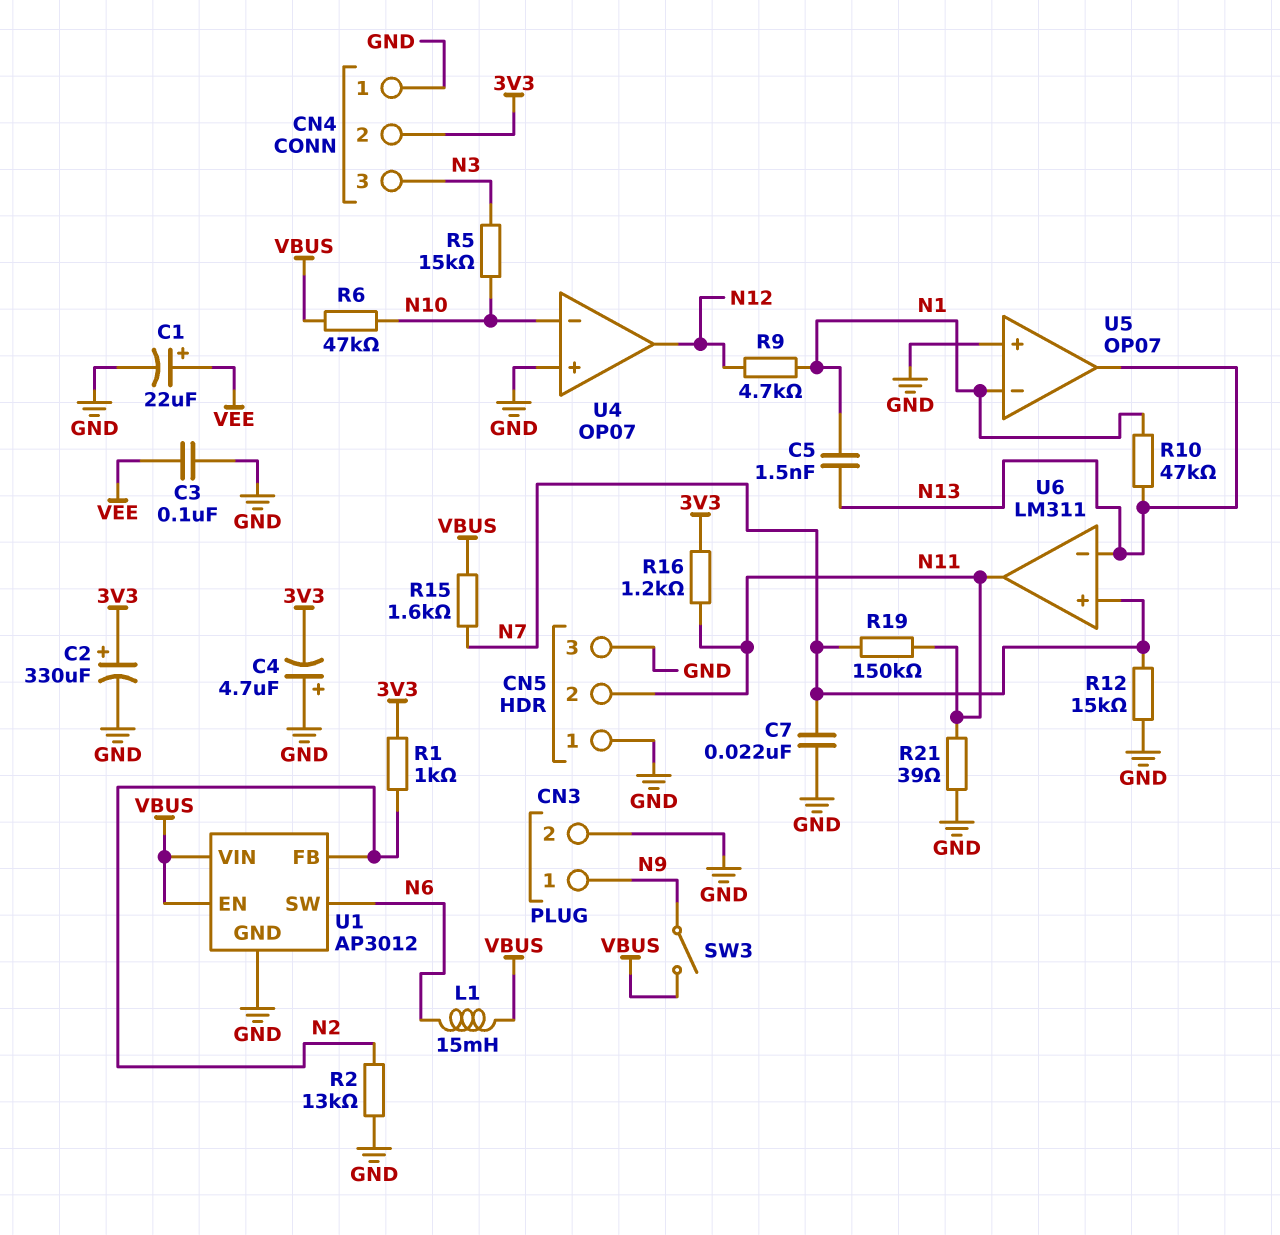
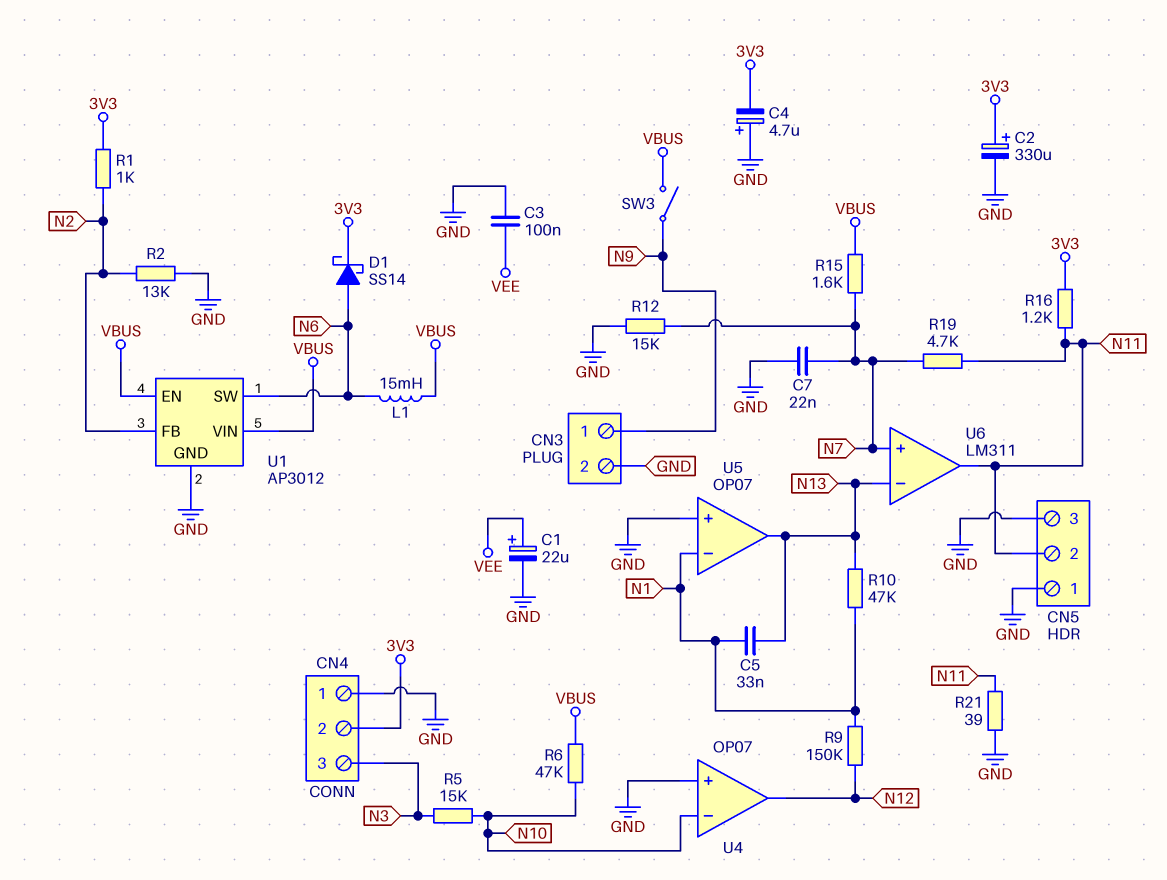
C5: 1.5nF (N1, N13) -> 33nF (N1, N13)
D1: none -> schottky SS14 (A N6, K 3V3)
R9: 4.7k (N1, N12) -> 150k (N1, N12)
R19: 150k (N7, N11) -> 4.7k (N7, N11)

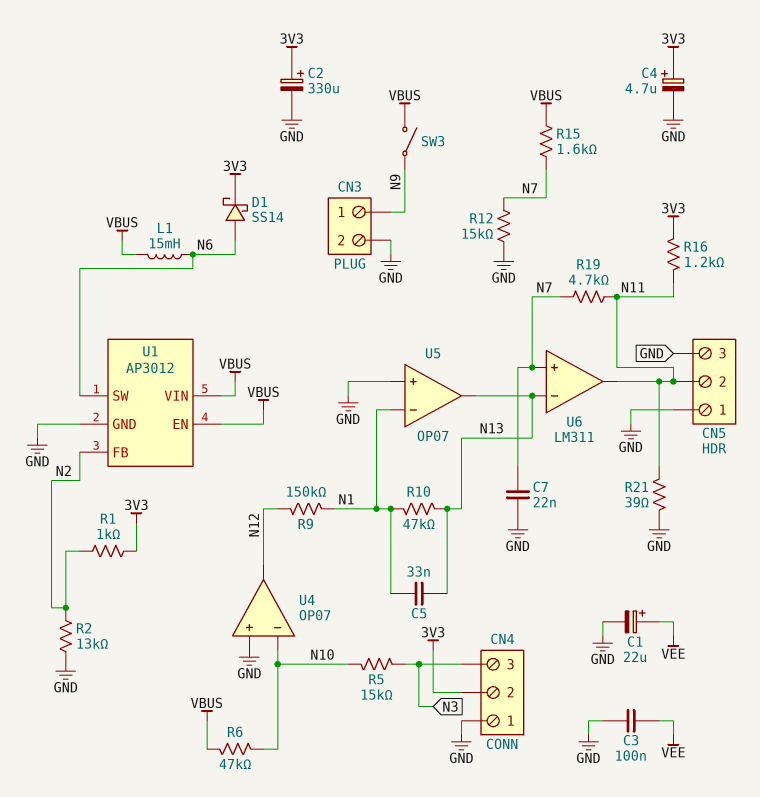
C4: 4.7uF (plus GND, minus 3V3) -> 4.7uF (plus 3V3, minus GND)

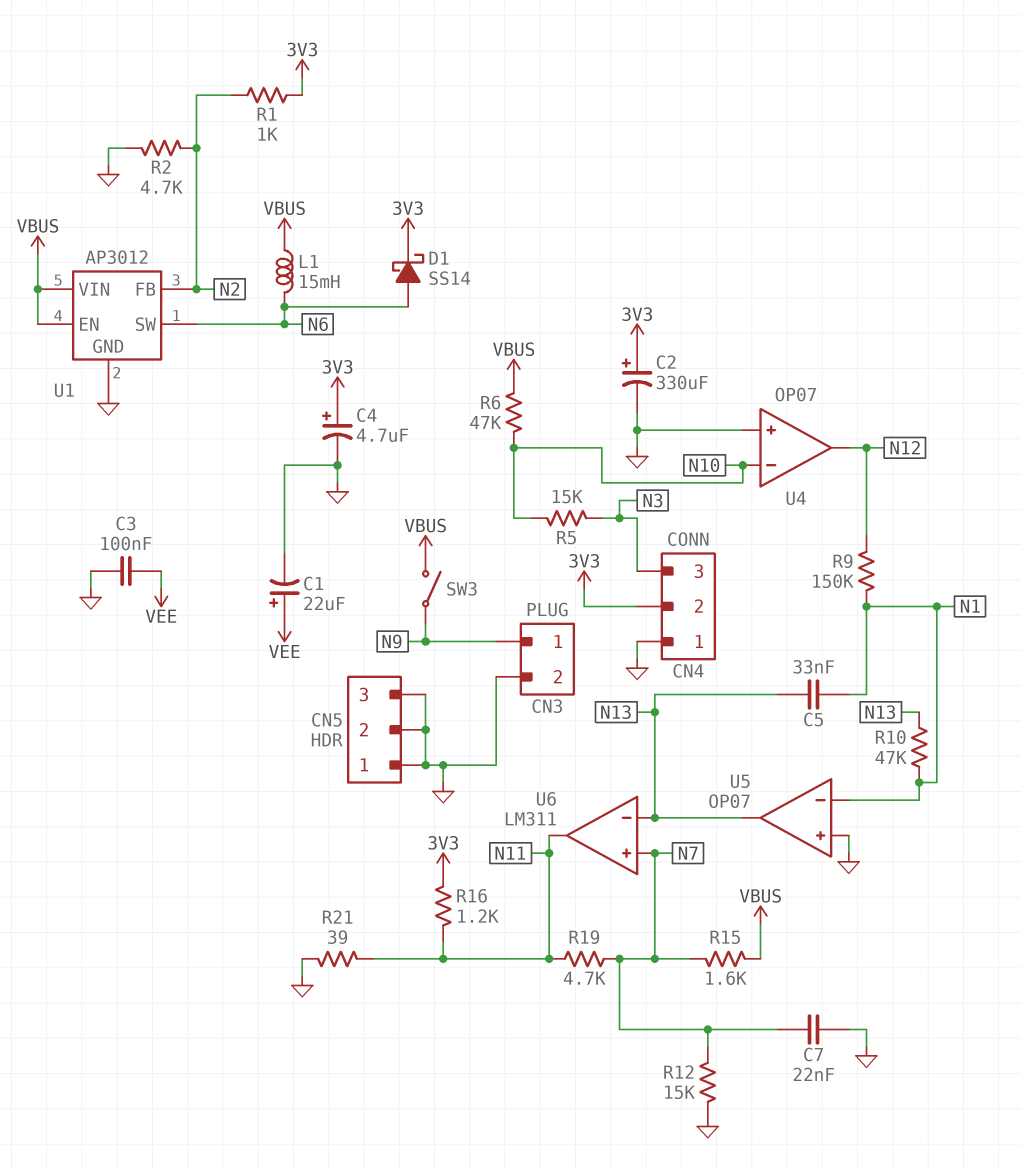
CN5 pin 2: N11 -> GND
R2: 13k (GND, N2) -> 4.7k (GND, N2)

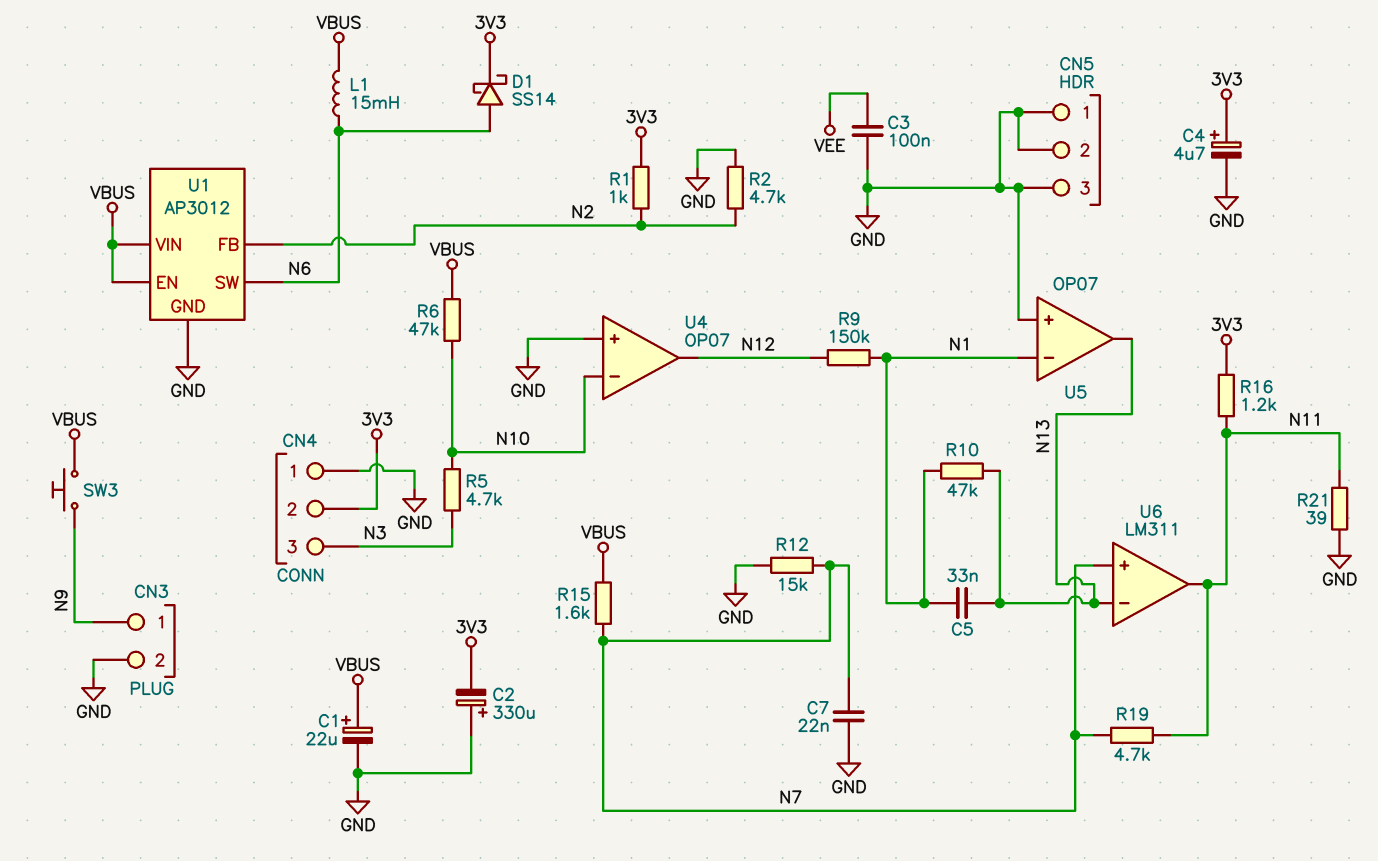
C1: 22uF (plus VEE, minus GND) -> 22uF (plus VBUS, minus GND)
C2: 330uF (plus 3V3, minus GND) -> 330uF (plus GND, minus 3V3)
R5: 15k (N3, N10) -> 4.7k (N3, N10)
SW3: switch (N9, VBUS) -> button (N9, VBUS)

